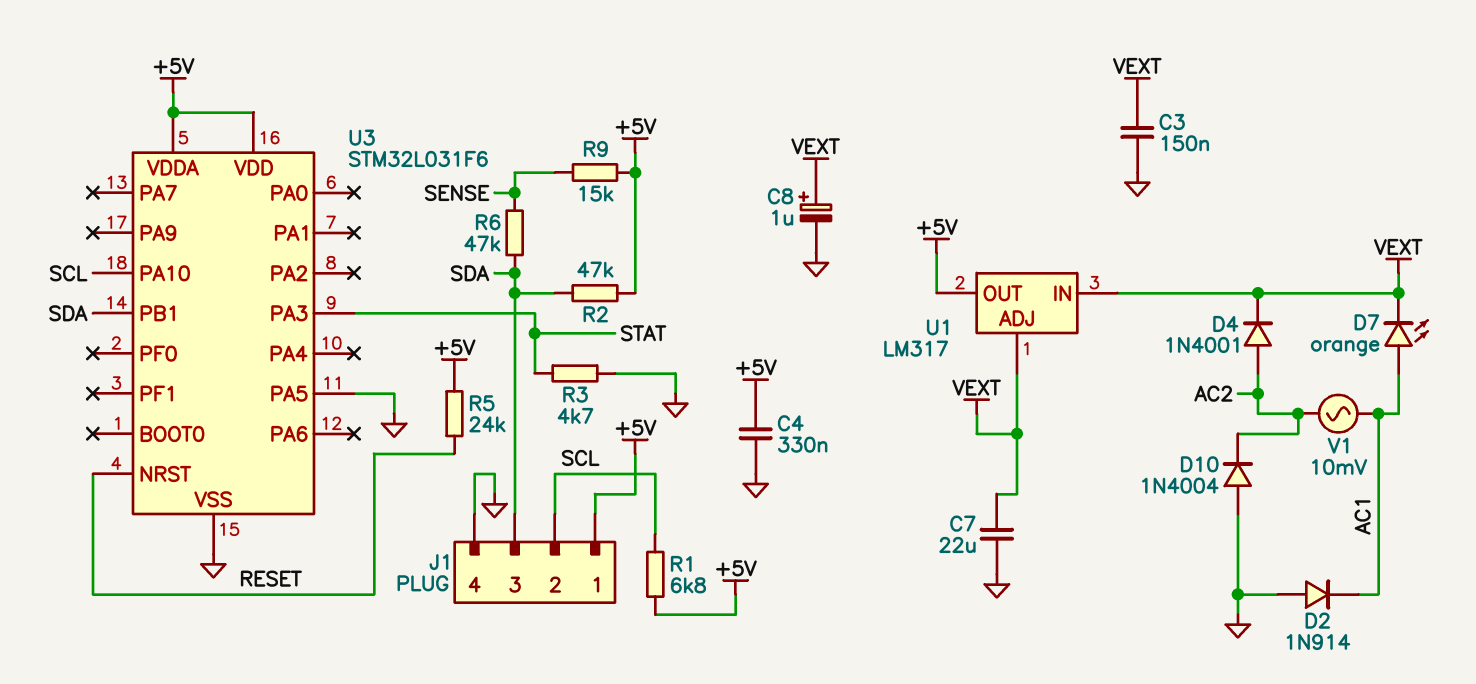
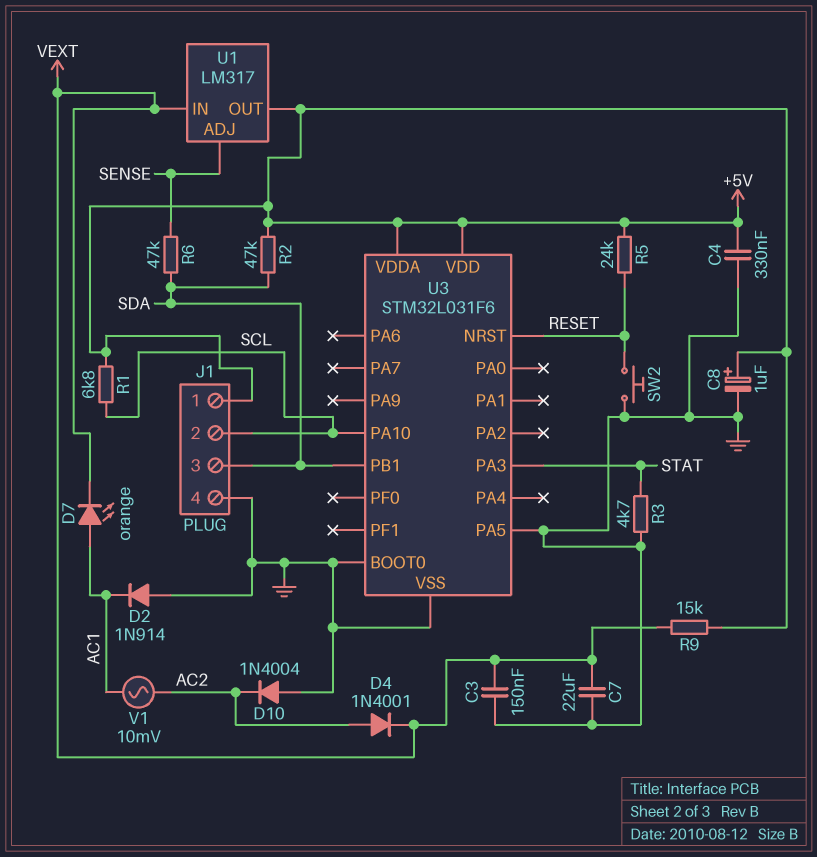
C8: 1uF (plus VEXT, minus GND) -> 1uF (plus +5V, minus GND)
R9: 15k (+5V, SENSE) -> 15k (+5V, VEXT)
SW2: none -> button (GND, RESET)
U1 pin ADJ: VEXT -> SENSE
U3 pin BOOT0: none -> GND

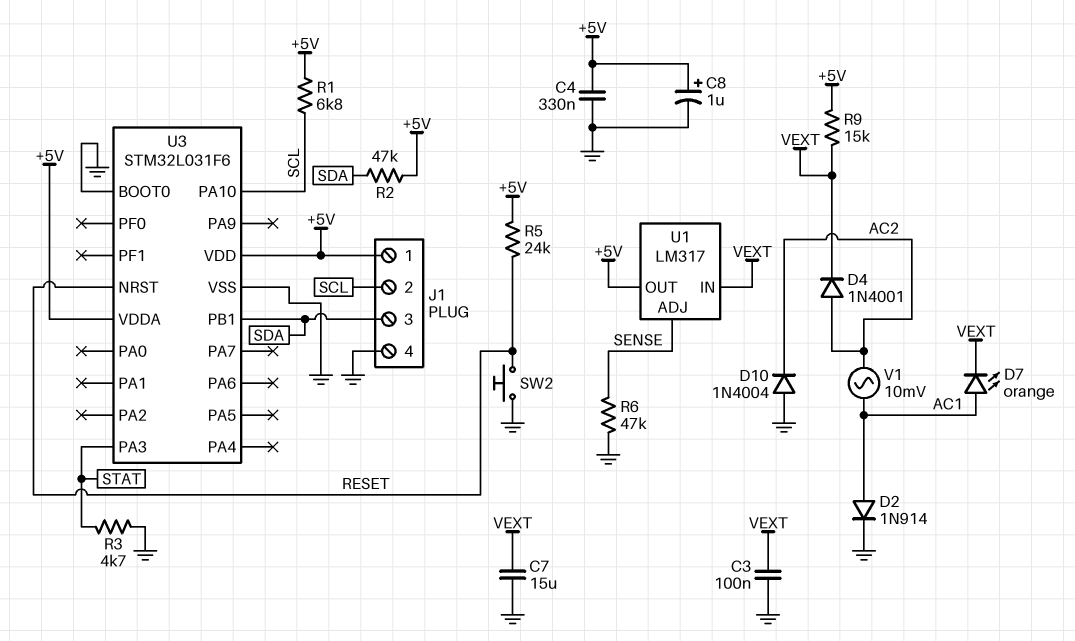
C3: 150nF (GND, VEXT) -> 100nF (GND, VEXT)
C7: 22uF (GND, VEXT) -> 15uF (GND, VEXT)
D2: diode 1N914 (A GND, K AC1) -> diode 1N914 (A AC1, K GND)
R6: 47k (SDA, SENSE) -> 47k (GND, SENSE)
U3 pin PA5: GND -> none

